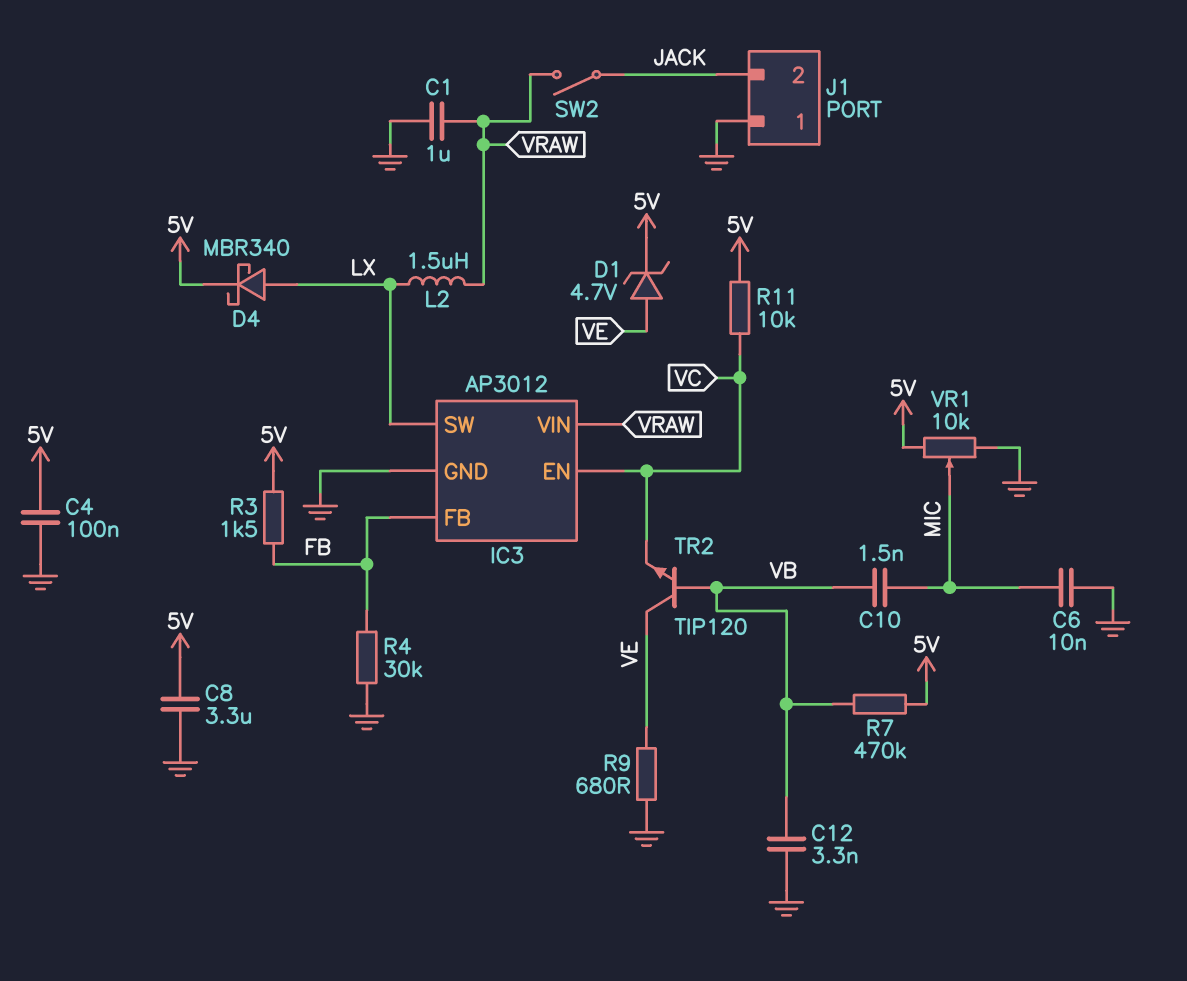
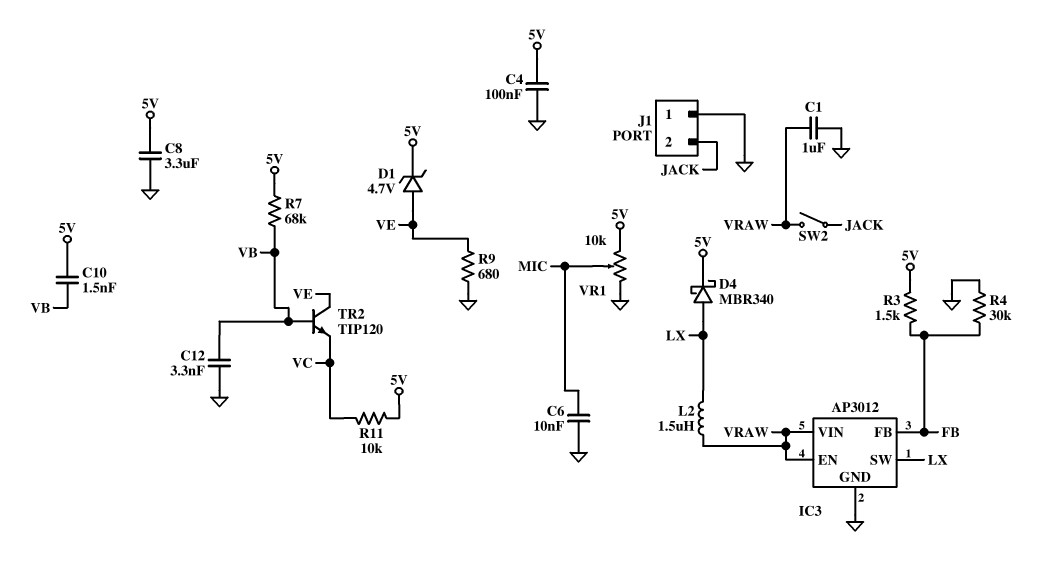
C10: 1.5nF (MIC, VB) -> 1.5nF (5V, VB)
IC3 pin EN: VC -> VRAW
R7: 470k (5V, VB) -> 68k (5V, VB)

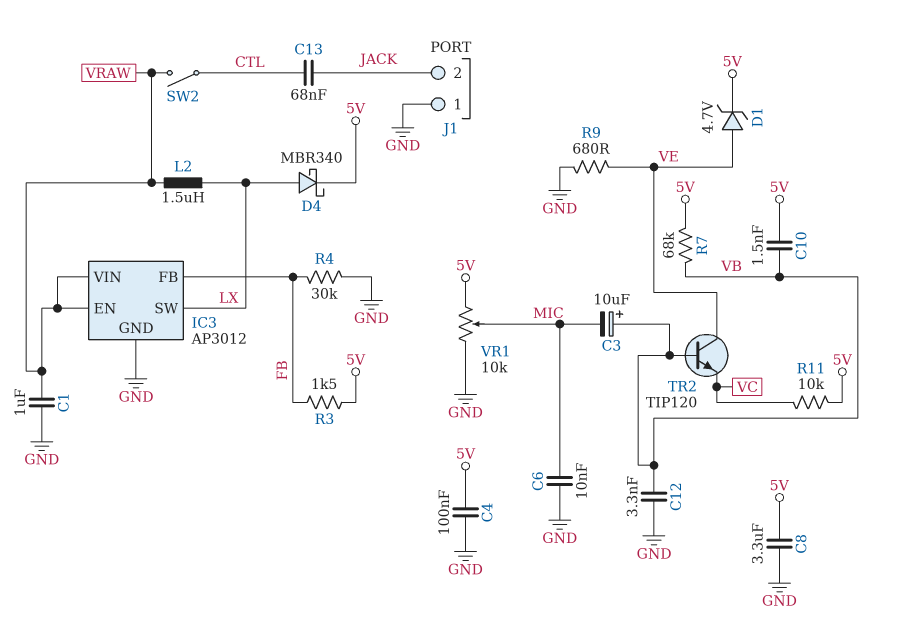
C3: none -> 10uF (plus VB, minus MIC)
C13: none -> 68nF (CTL, JACK)
SW2: switch (JACK, VRAW) -> switch (CTL, VRAW)

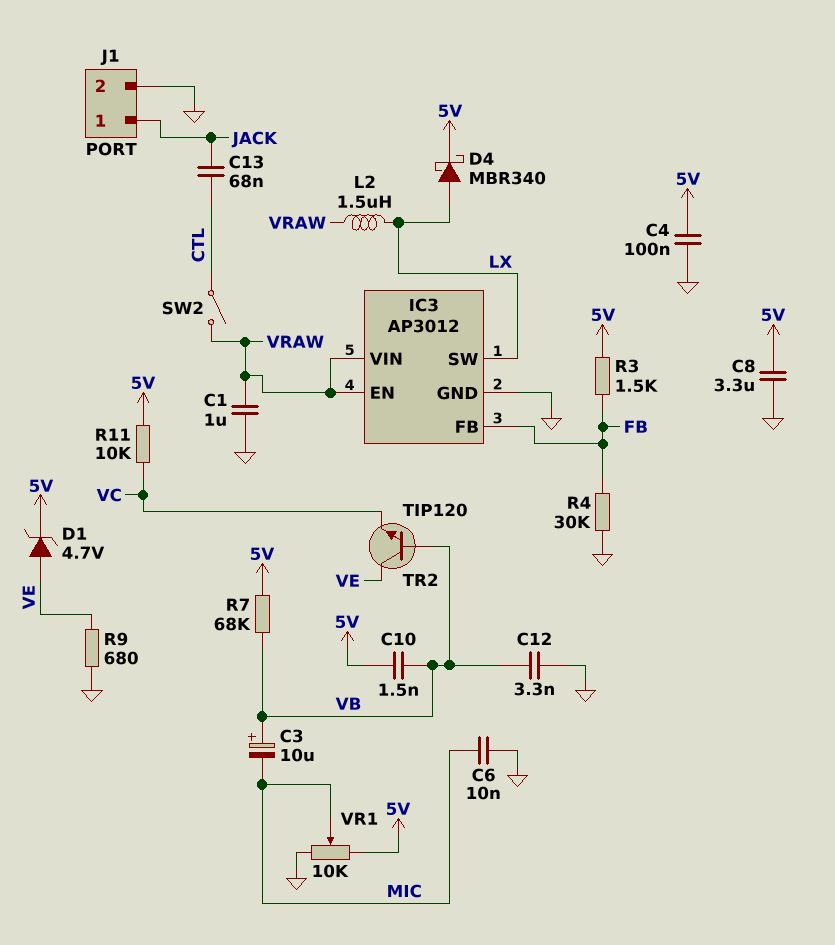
J1 pin 1: GND -> JACK
J1 pin 2: JACK -> GND

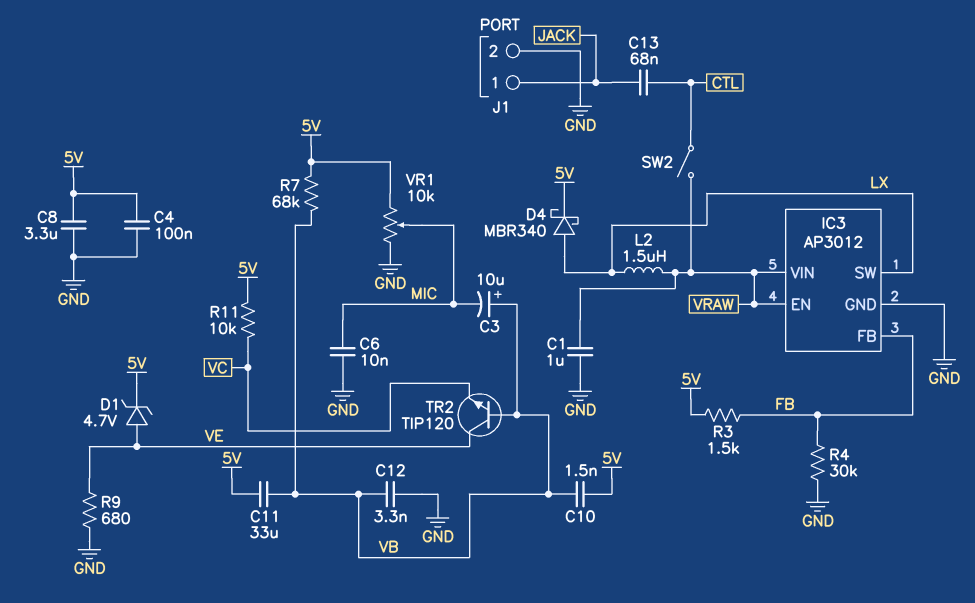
C11: none -> 33uF (5V, VB)

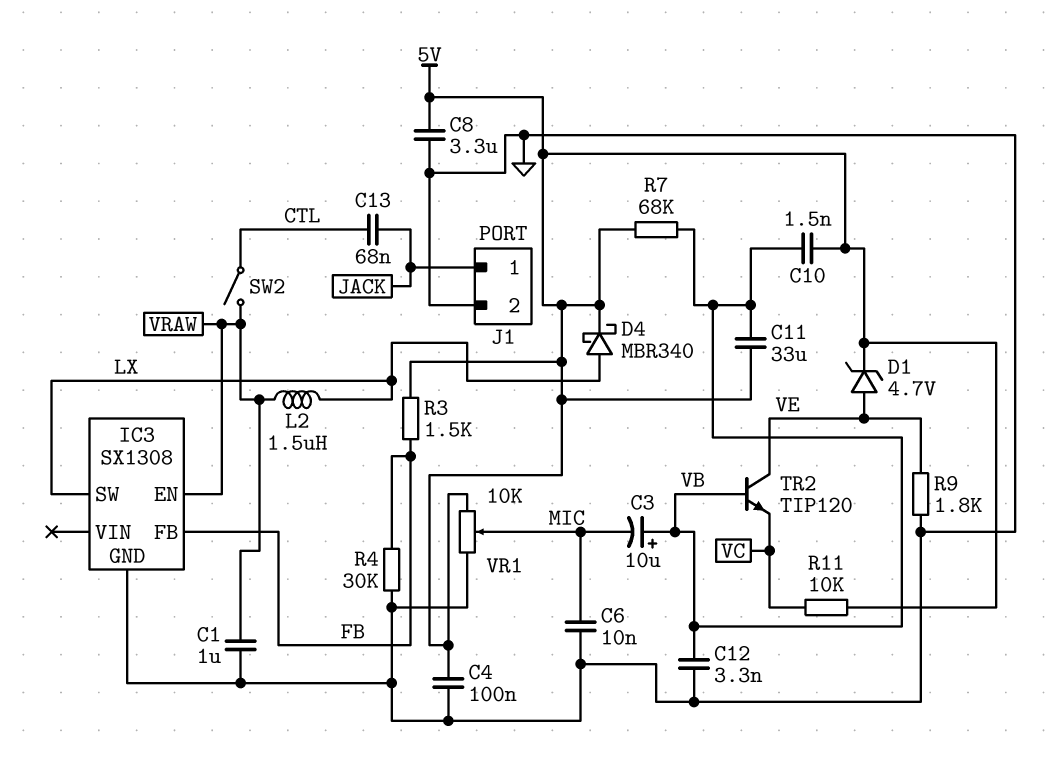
IC3: AP3012 -> SX1308
IC3 pin VIN: VRAW -> none
R9: 680 (GND, VE) -> 1.8k (GND, VE)

